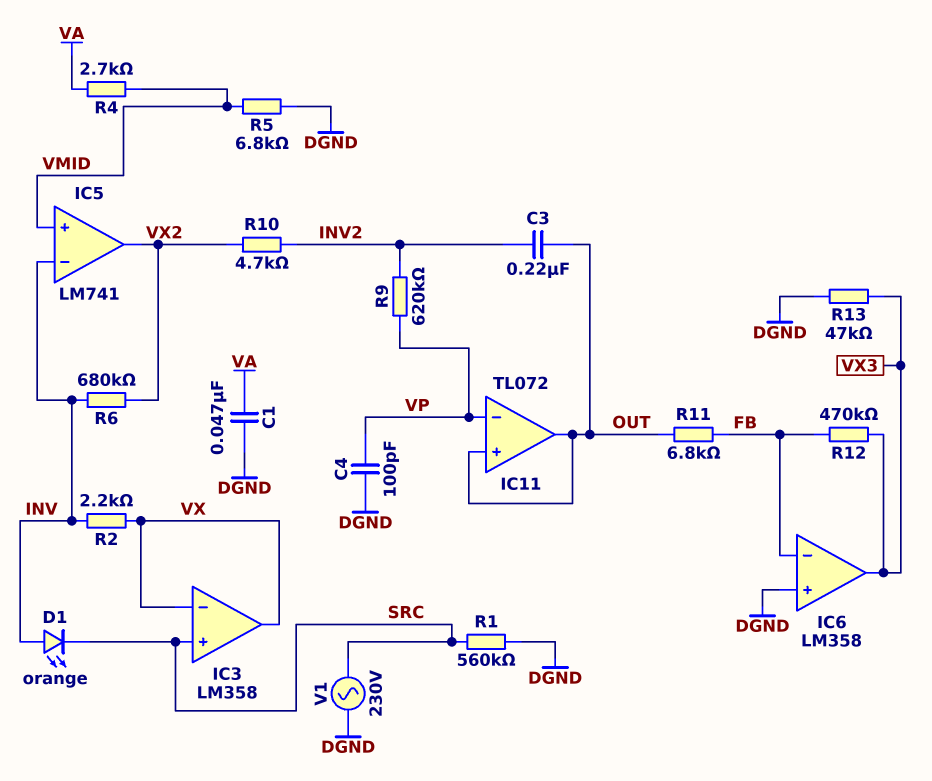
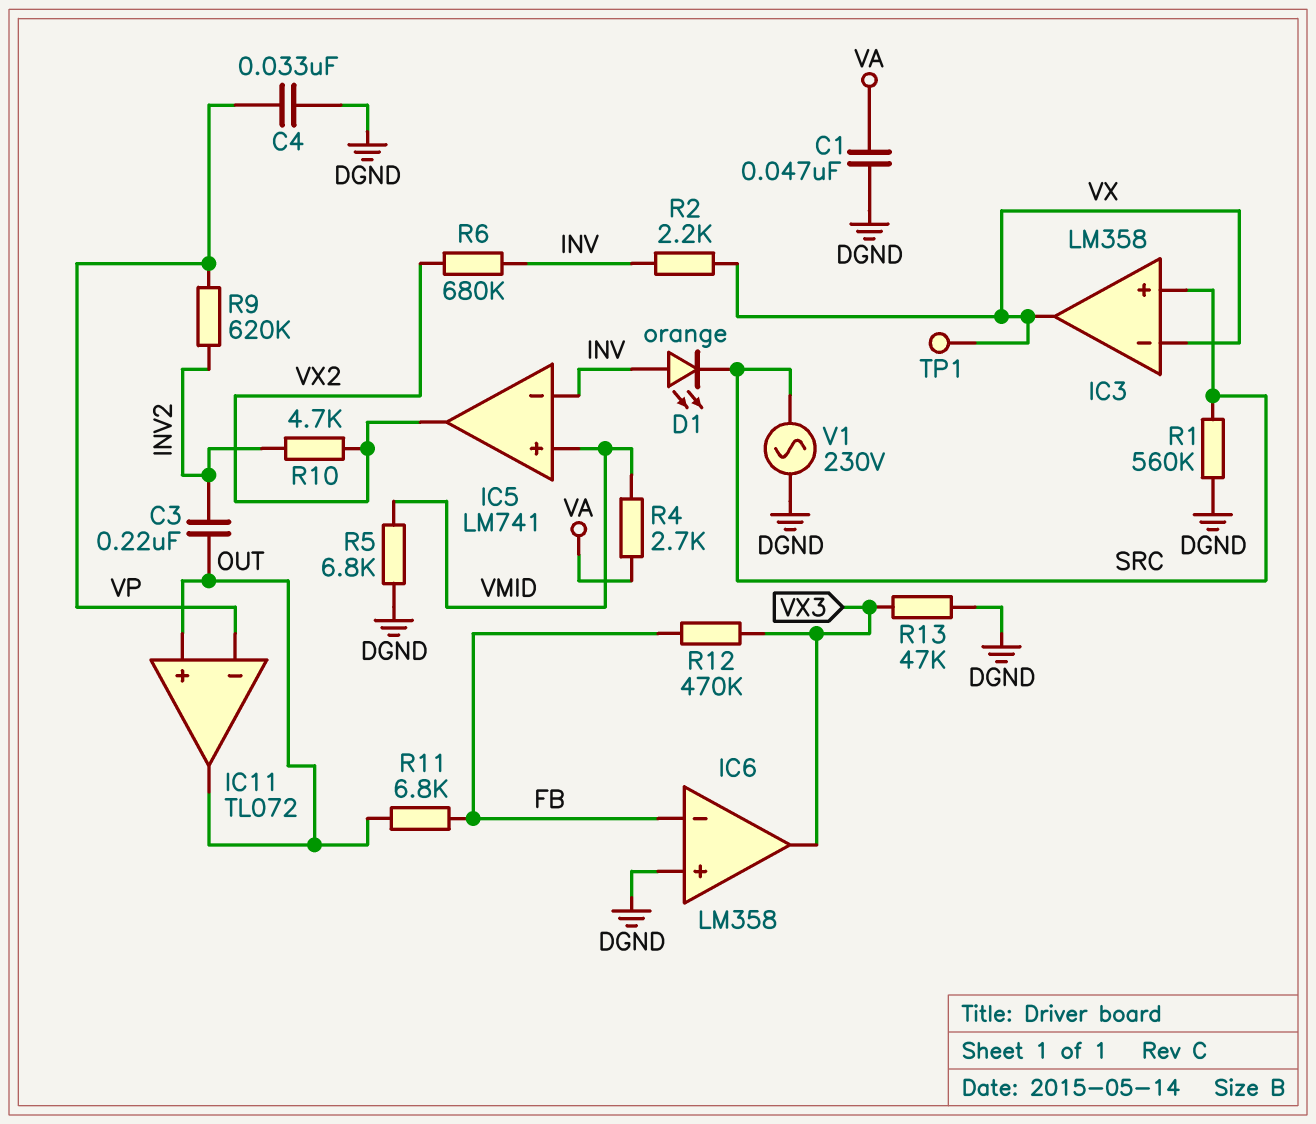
C4: 100pF (DGND, VP) -> 33nF (DGND, VP)
TP1: none -> test point (VX)

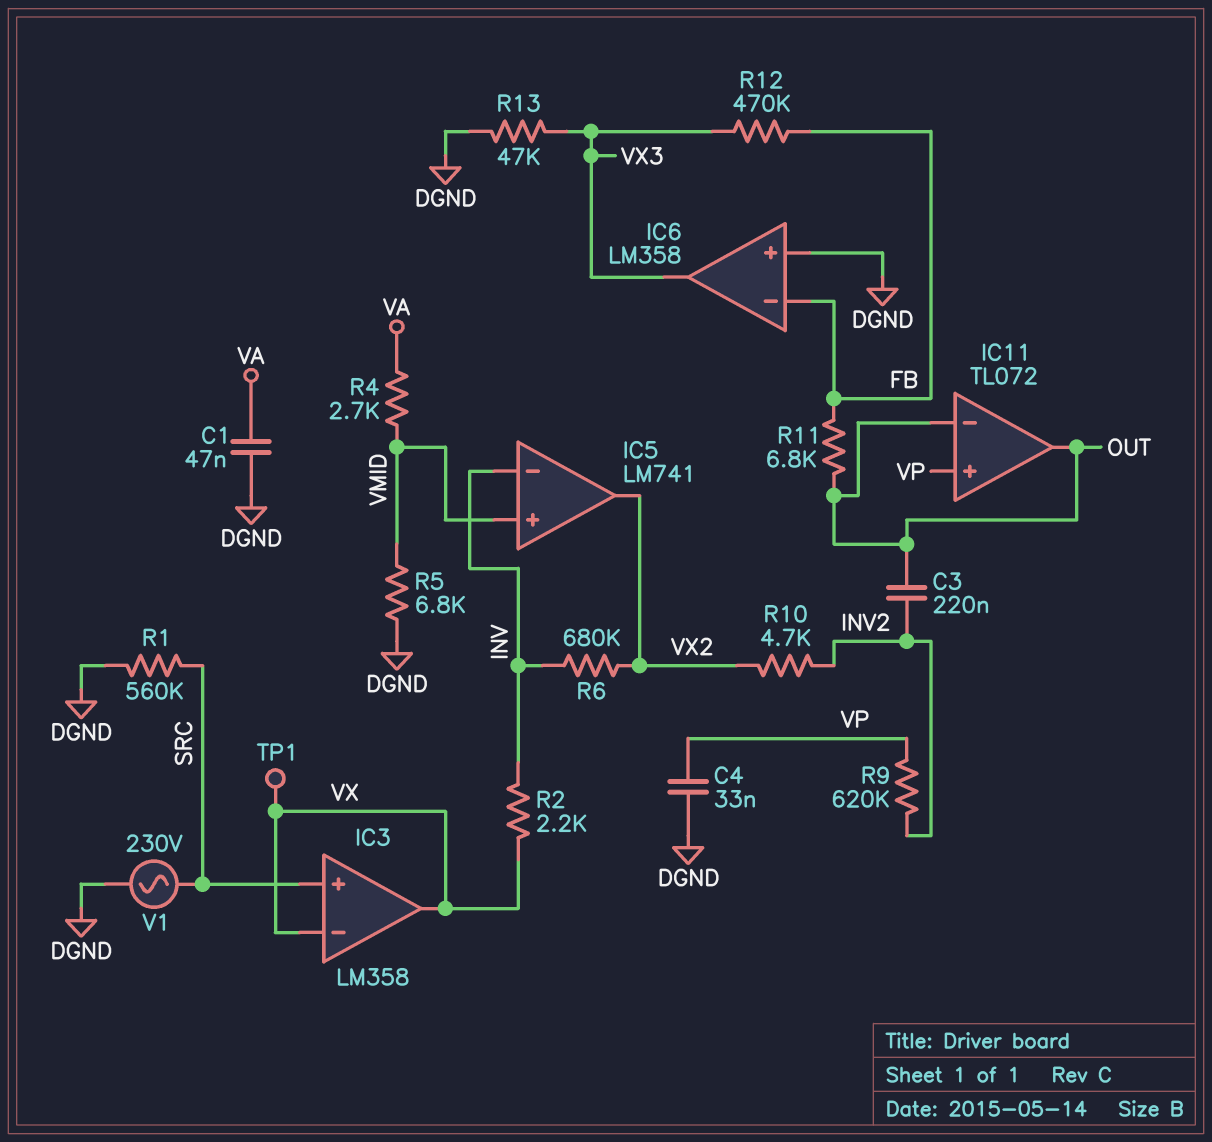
D1: LED orange (A INV, K SRC) -> none
IC11 pin in+: OUT -> VP
IC11 pin in-: VP -> OUT

